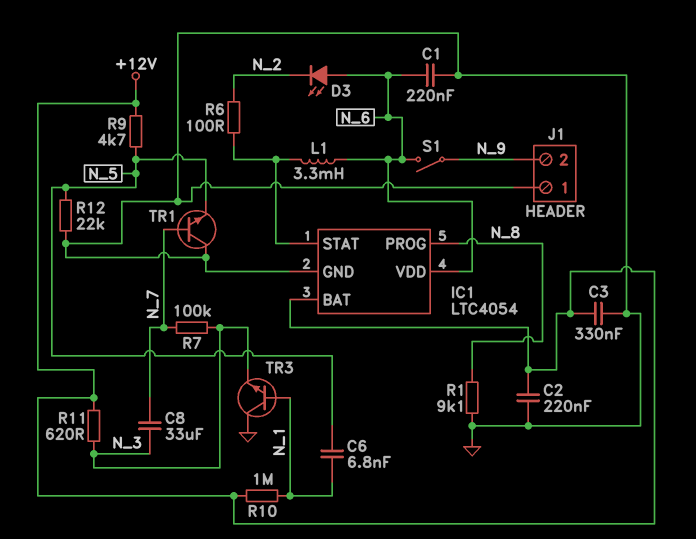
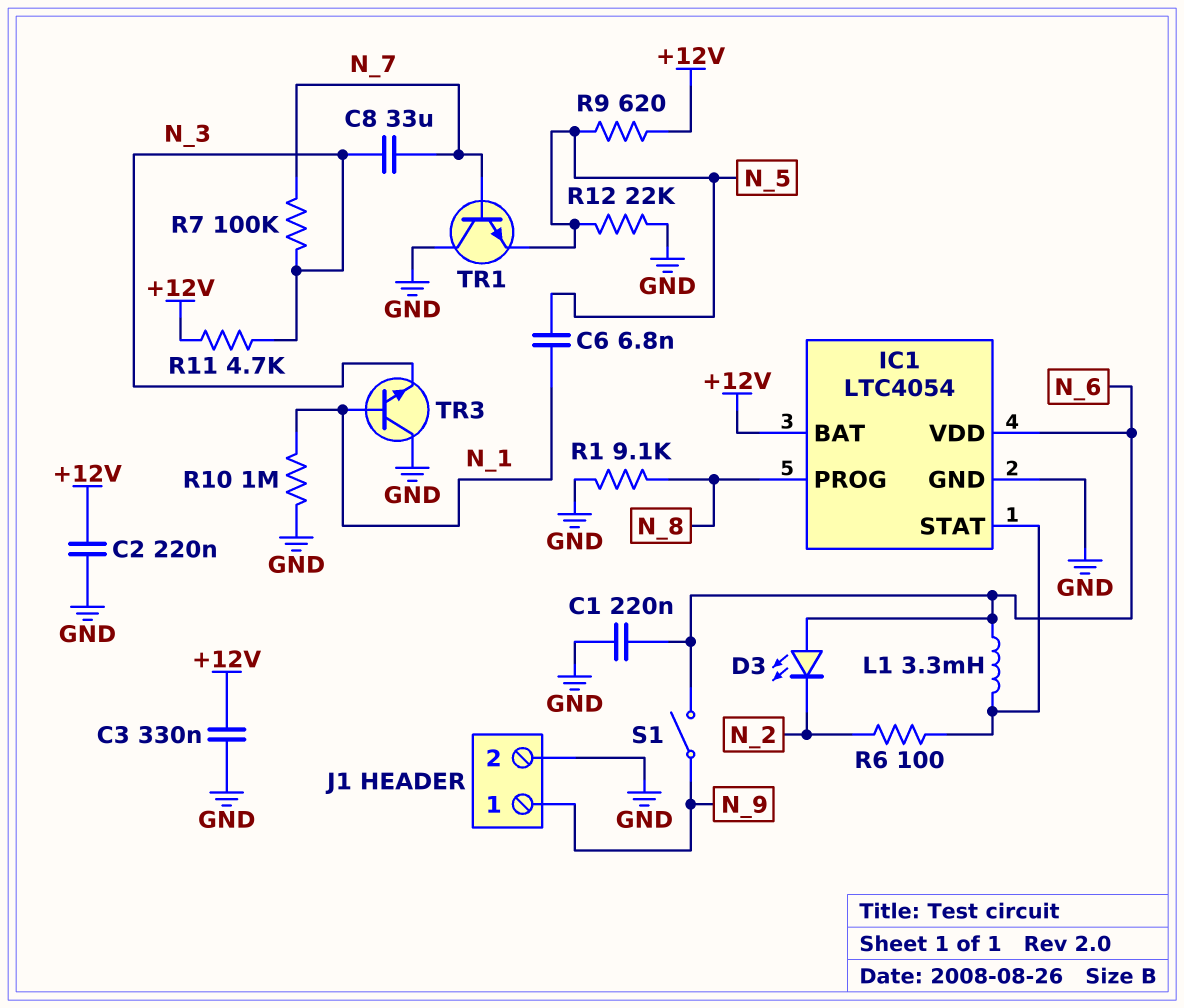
J1 pin 1: GND -> N_9
J1 pin 2: N_9 -> GND
R9: 4.7k (+12V, N_5) -> 620 (+12V, N_5)
R10: 1M (+12V, N_1) -> 1M (GND, N_1)
R11: 620 (+12V, N_3) -> 4.7k (+12V, N_3)

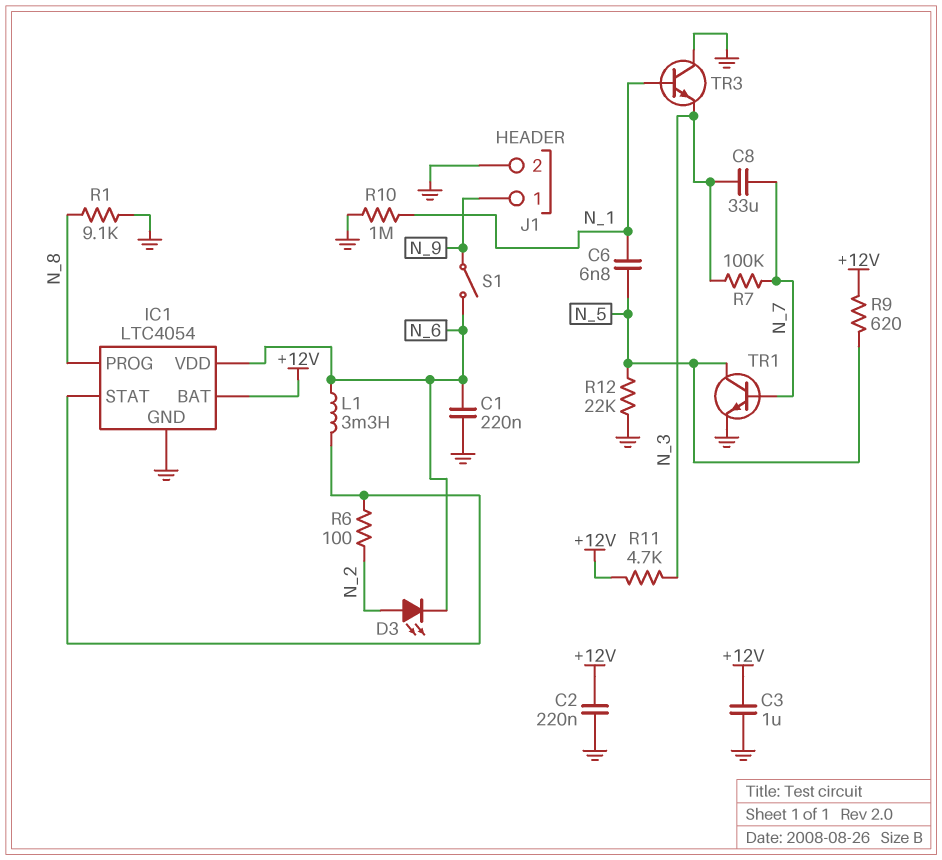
C3: 330nF (+12V, GND) -> 1uF (+12V, GND)
D3: LED (A N_6, K N_2) -> LED (A N_2, K N_6)
TR1: NPN (B N_7, C GND, E N_5) -> NPN (B N_7, C N_5, E GND)

